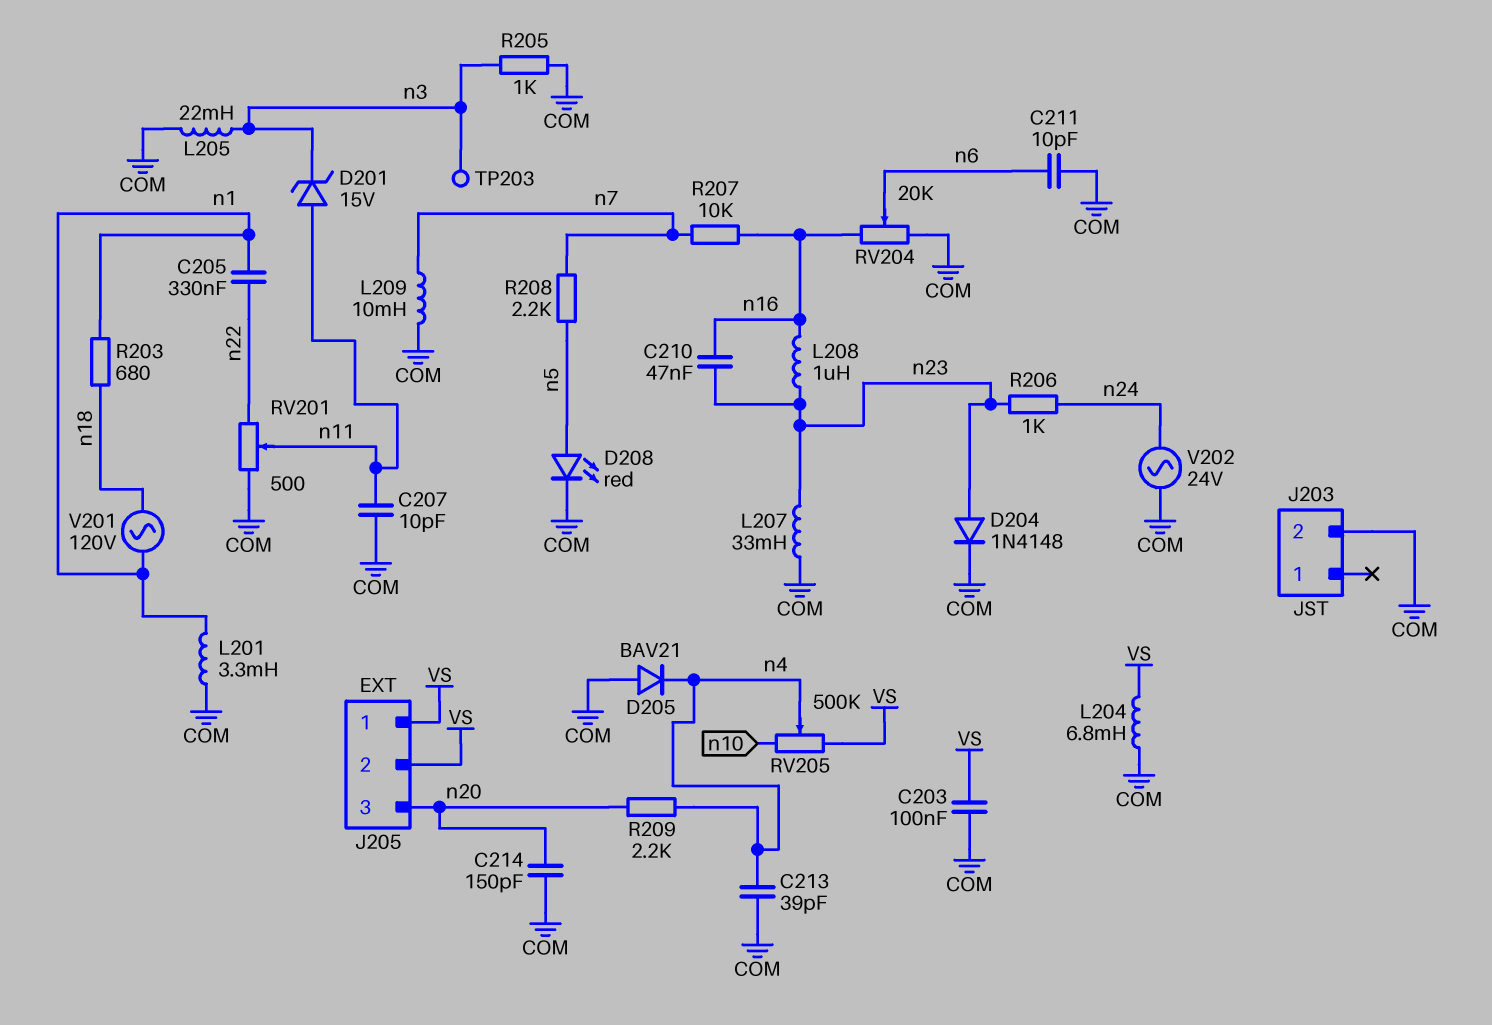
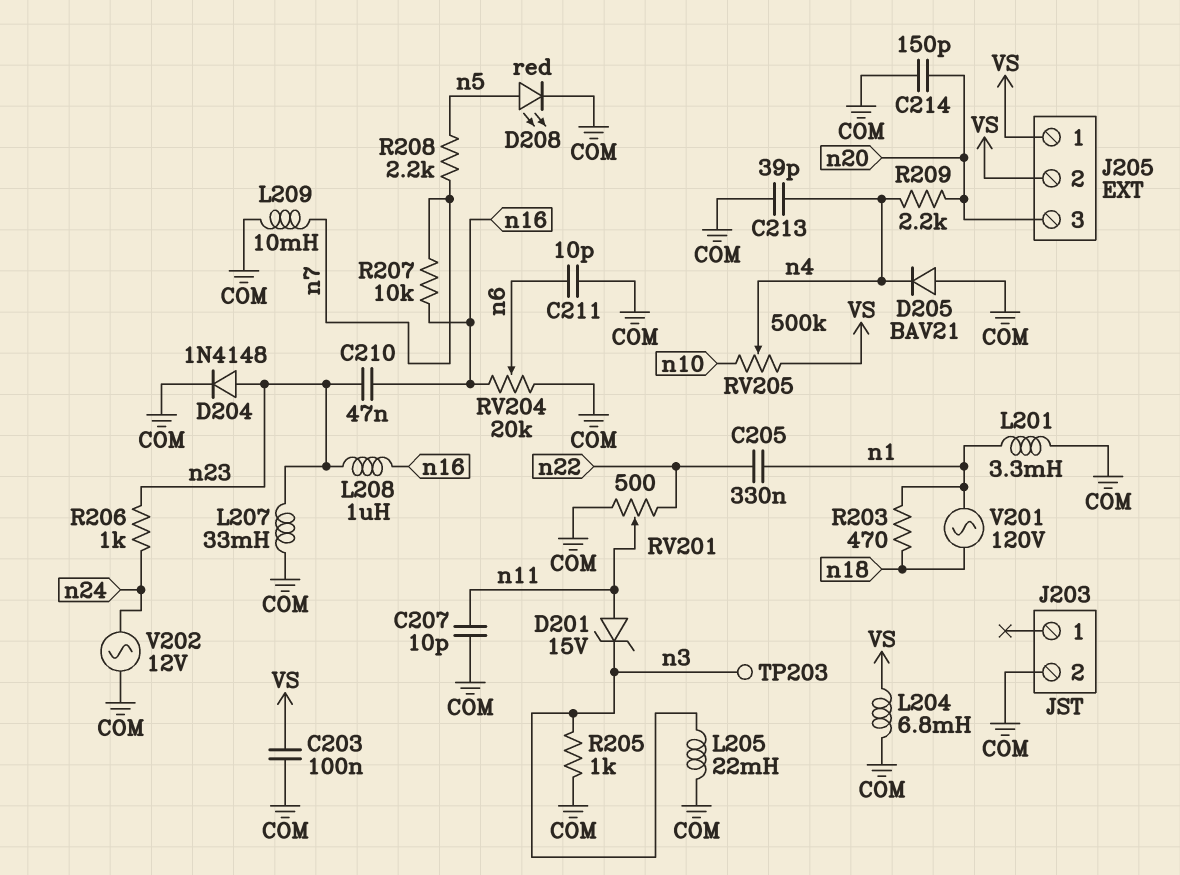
R203: 680 (n1, n18) -> 470 (n1, n18)
V202: AC 24V (COM, n24) -> AC 12V (COM, n24)

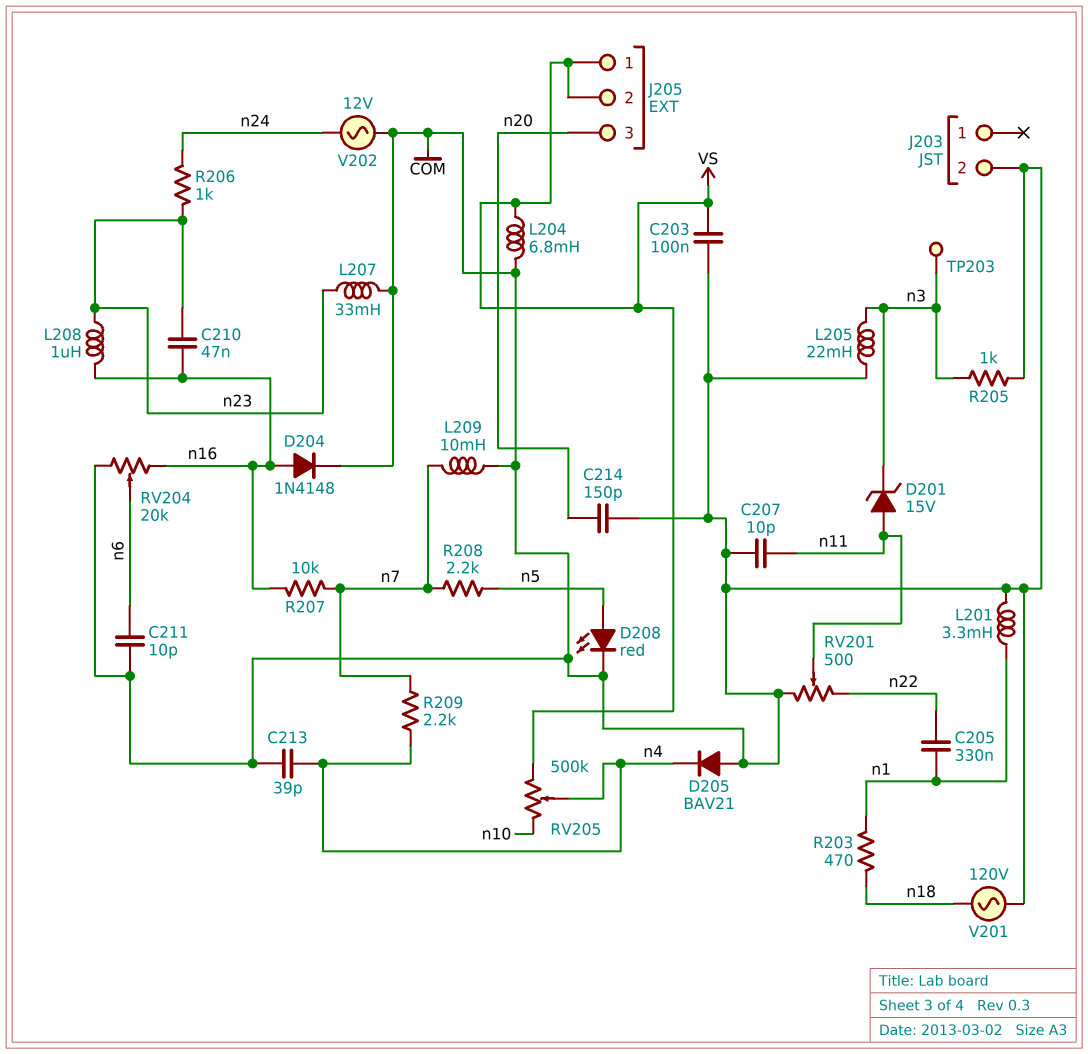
D204: diode 1N4148 (A n23, K COM) -> diode 1N4148 (A n16, K COM)
R209: 2.2k (n4, n20) -> 2.2k (n4, n7)
V201: AC 120V (n1, n18) -> AC 120V (COM, n18)

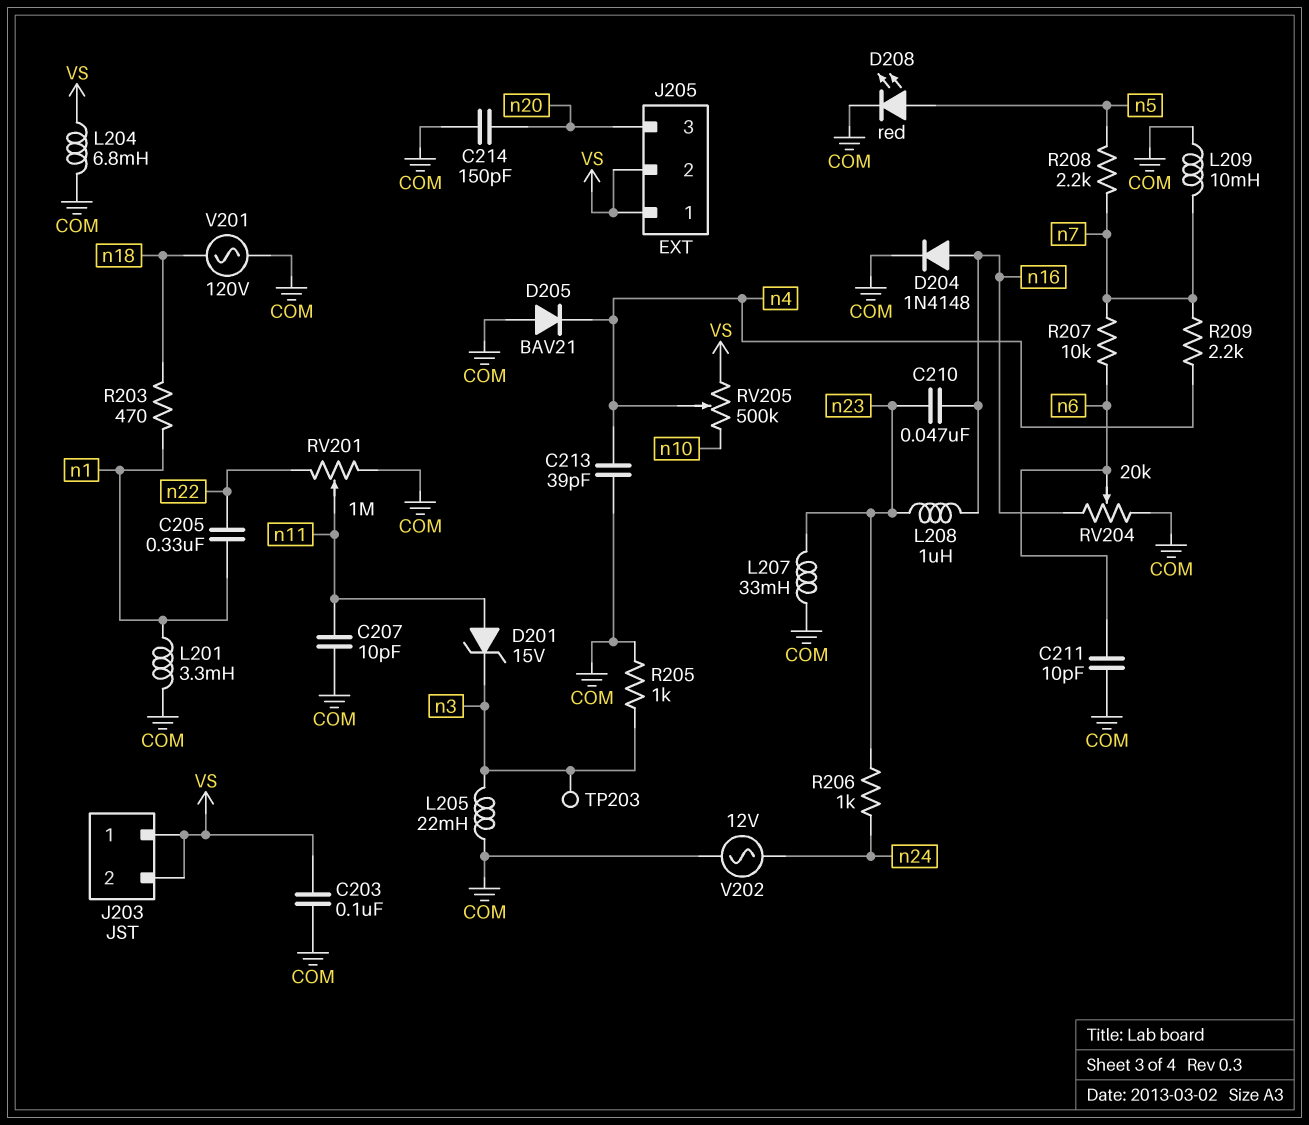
J203 pin 1: none -> VS
J203 pin 2: COM -> VS
R207: 10k (n7, n16) -> 10k (n6, n7)
RV201: 500 (COM, n22, wiper n11) -> 1M (COM, n22, wiper n11)

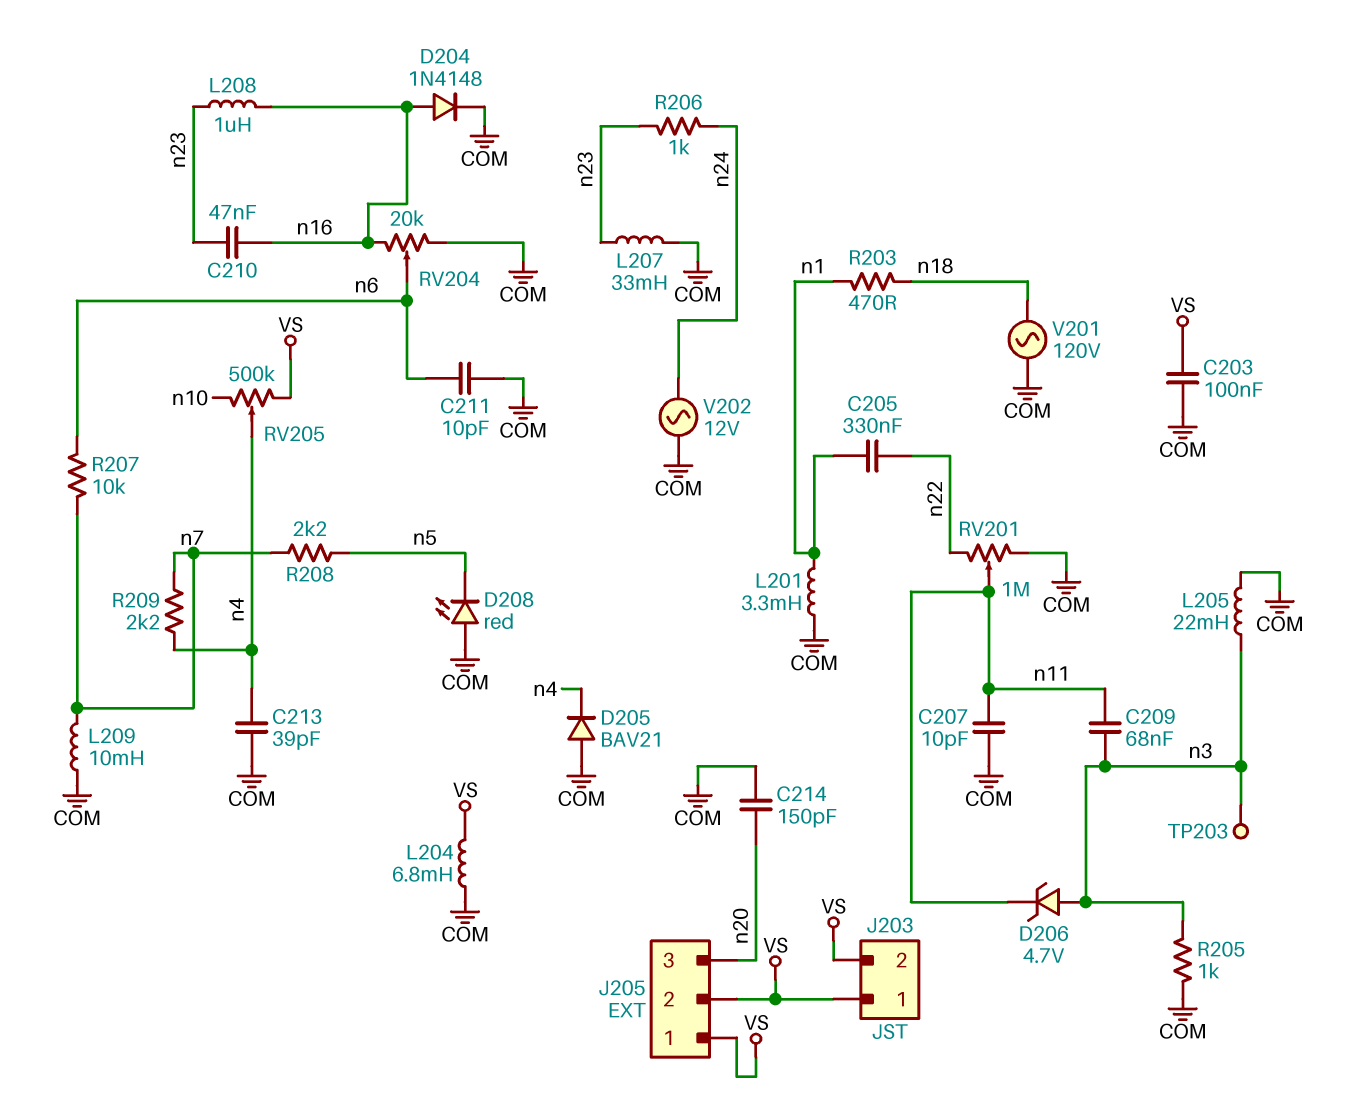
C209: none -> 68nF (n3, n11)
D201: zener 15V (A n11, K n3) -> none
D206: none -> zener 4.7V (A n3, K n11)
D208: LED red (A n5, K COM) -> LED red (A COM, K n5)

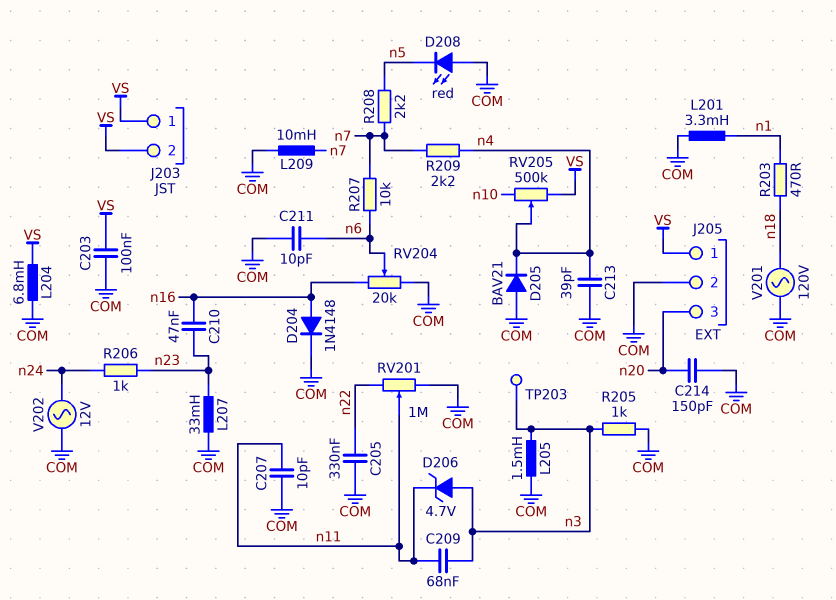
C205: 330nF (n1, n22) -> 330nF (COM, n22)
J205 pin 2: VS -> COM
L205: 22mH (COM, n3) -> 1.5mH (COM, n3)
L208: 1uH (n16, n23) -> none

